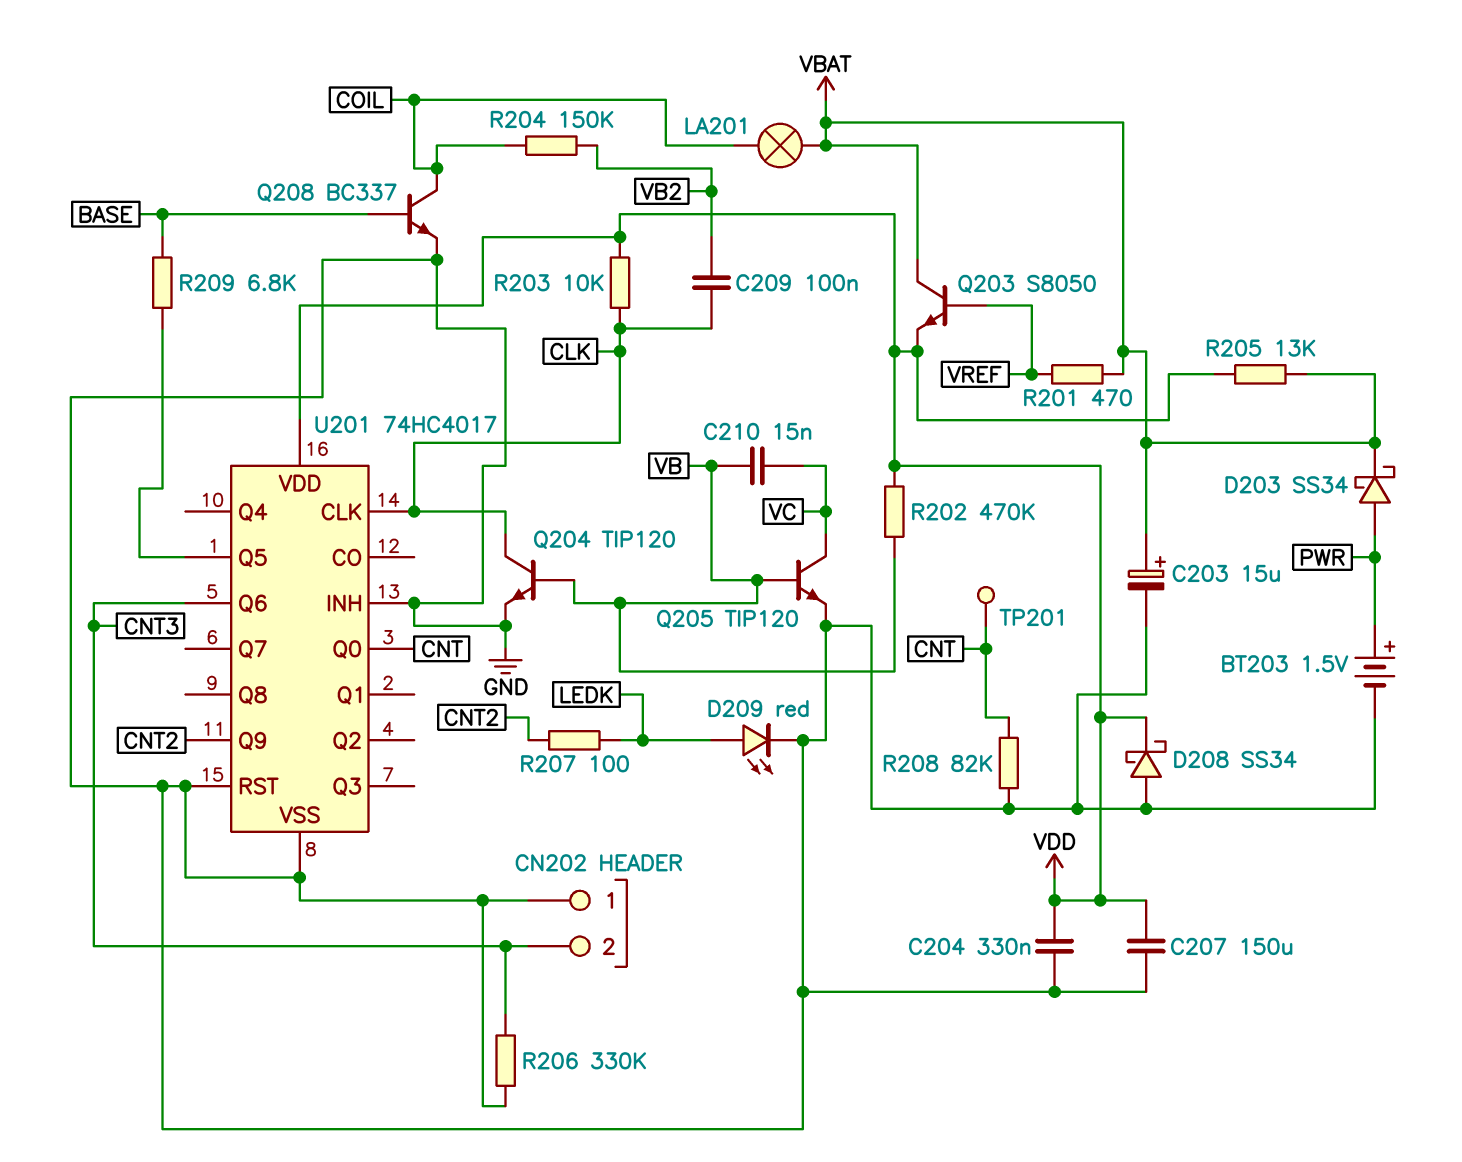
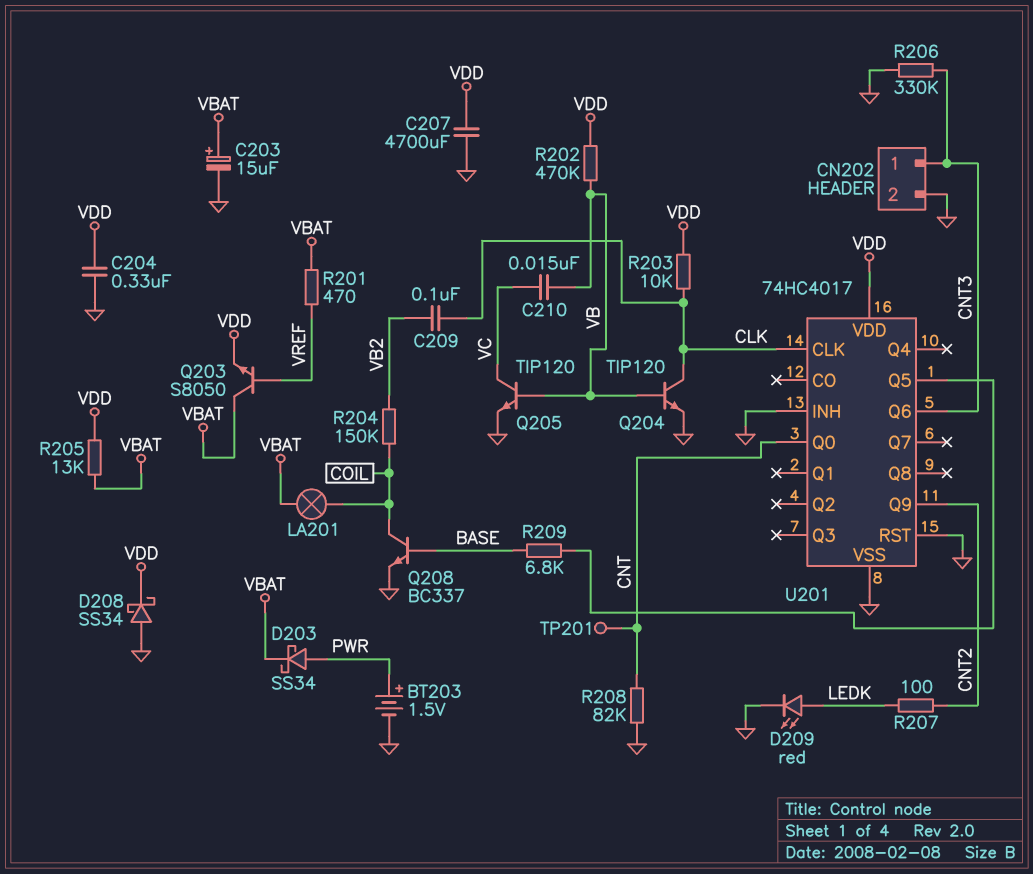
C207: 150uF (GND, VDD) -> 4700uF (GND, VDD)
CN202 pin 1: GND -> CNT3
CN202 pin 2: CNT3 -> GND

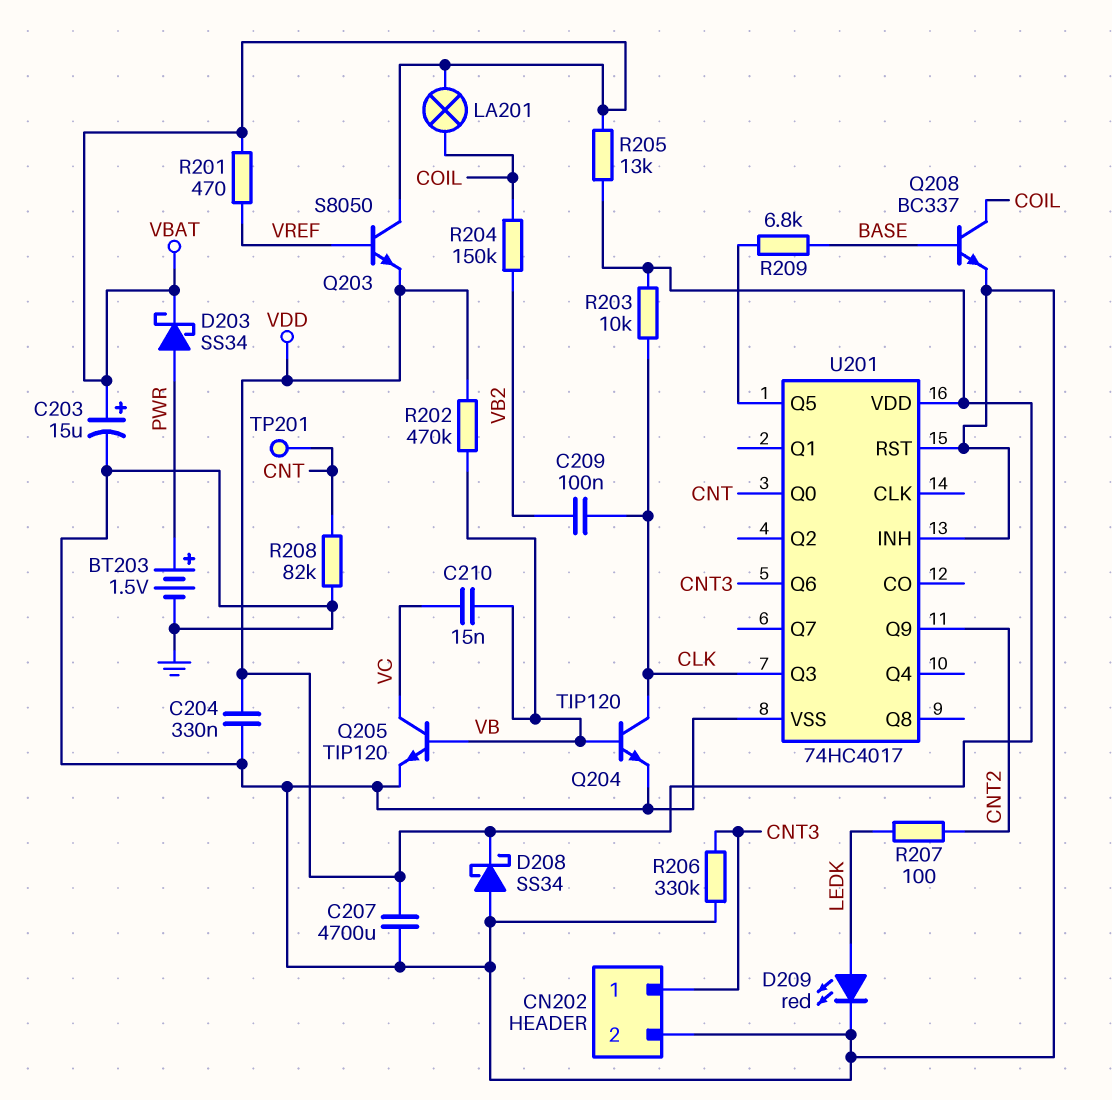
U201 pin CLK: CLK -> none
U201 pin Q3: none -> CLK

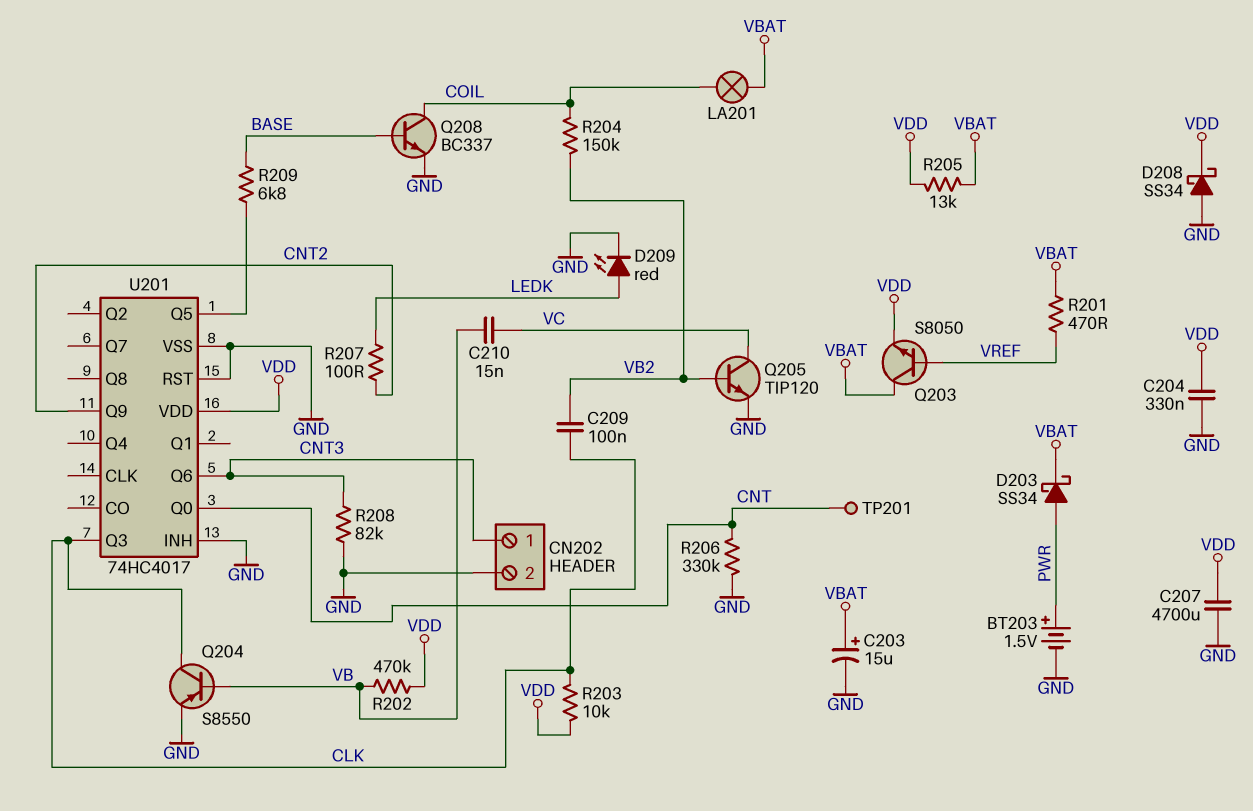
Q204: NPN TIP120 (B VB, C CLK, E GND) -> PNP S8550 (B VB, C CLK, E GND)
Q205: NPN TIP120 (B VB, C VC, E GND) -> NPN TIP120 (B VB2, C VC, E GND)
R206: 330k (CNT3, GND) -> 330k (CNT, GND)
R208: 82k (CNT, GND) -> 82k (CNT3, GND)

